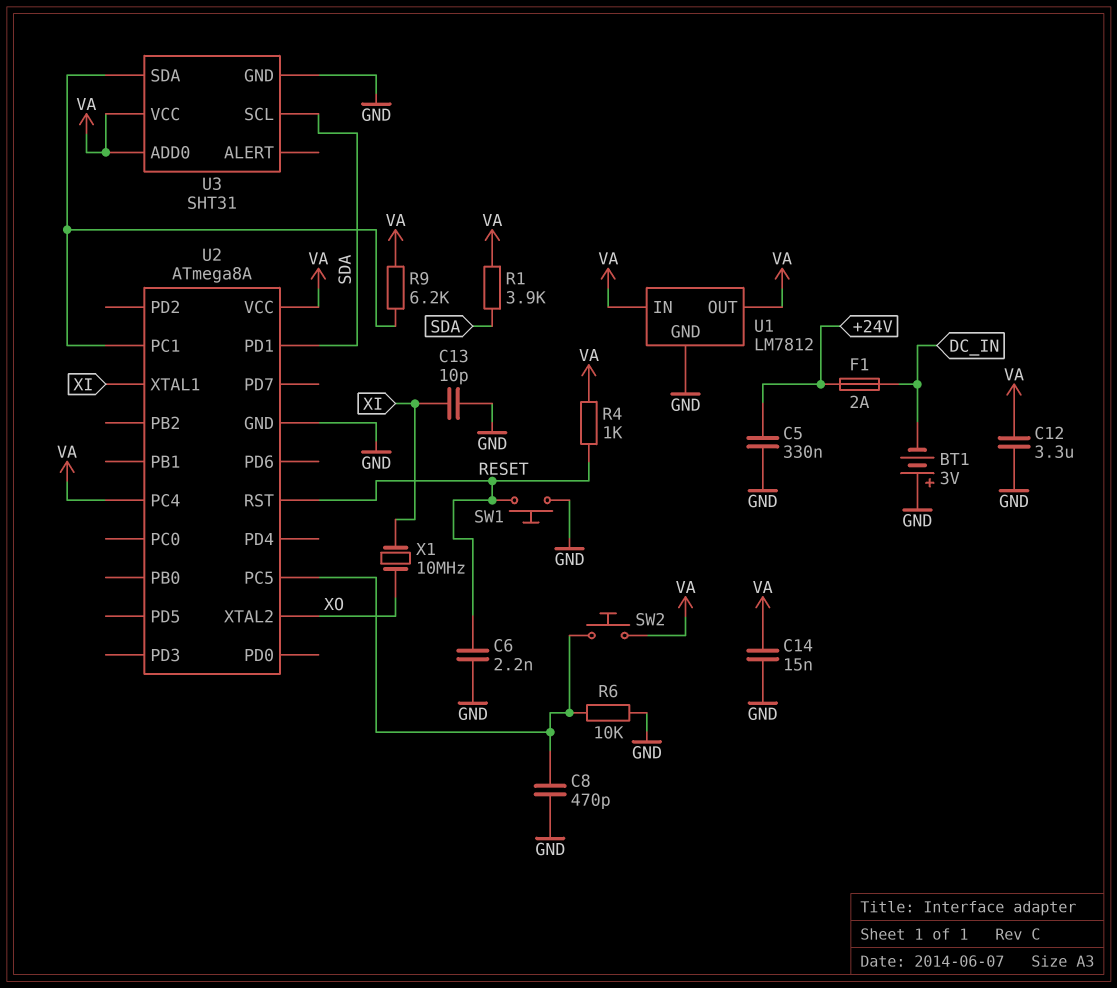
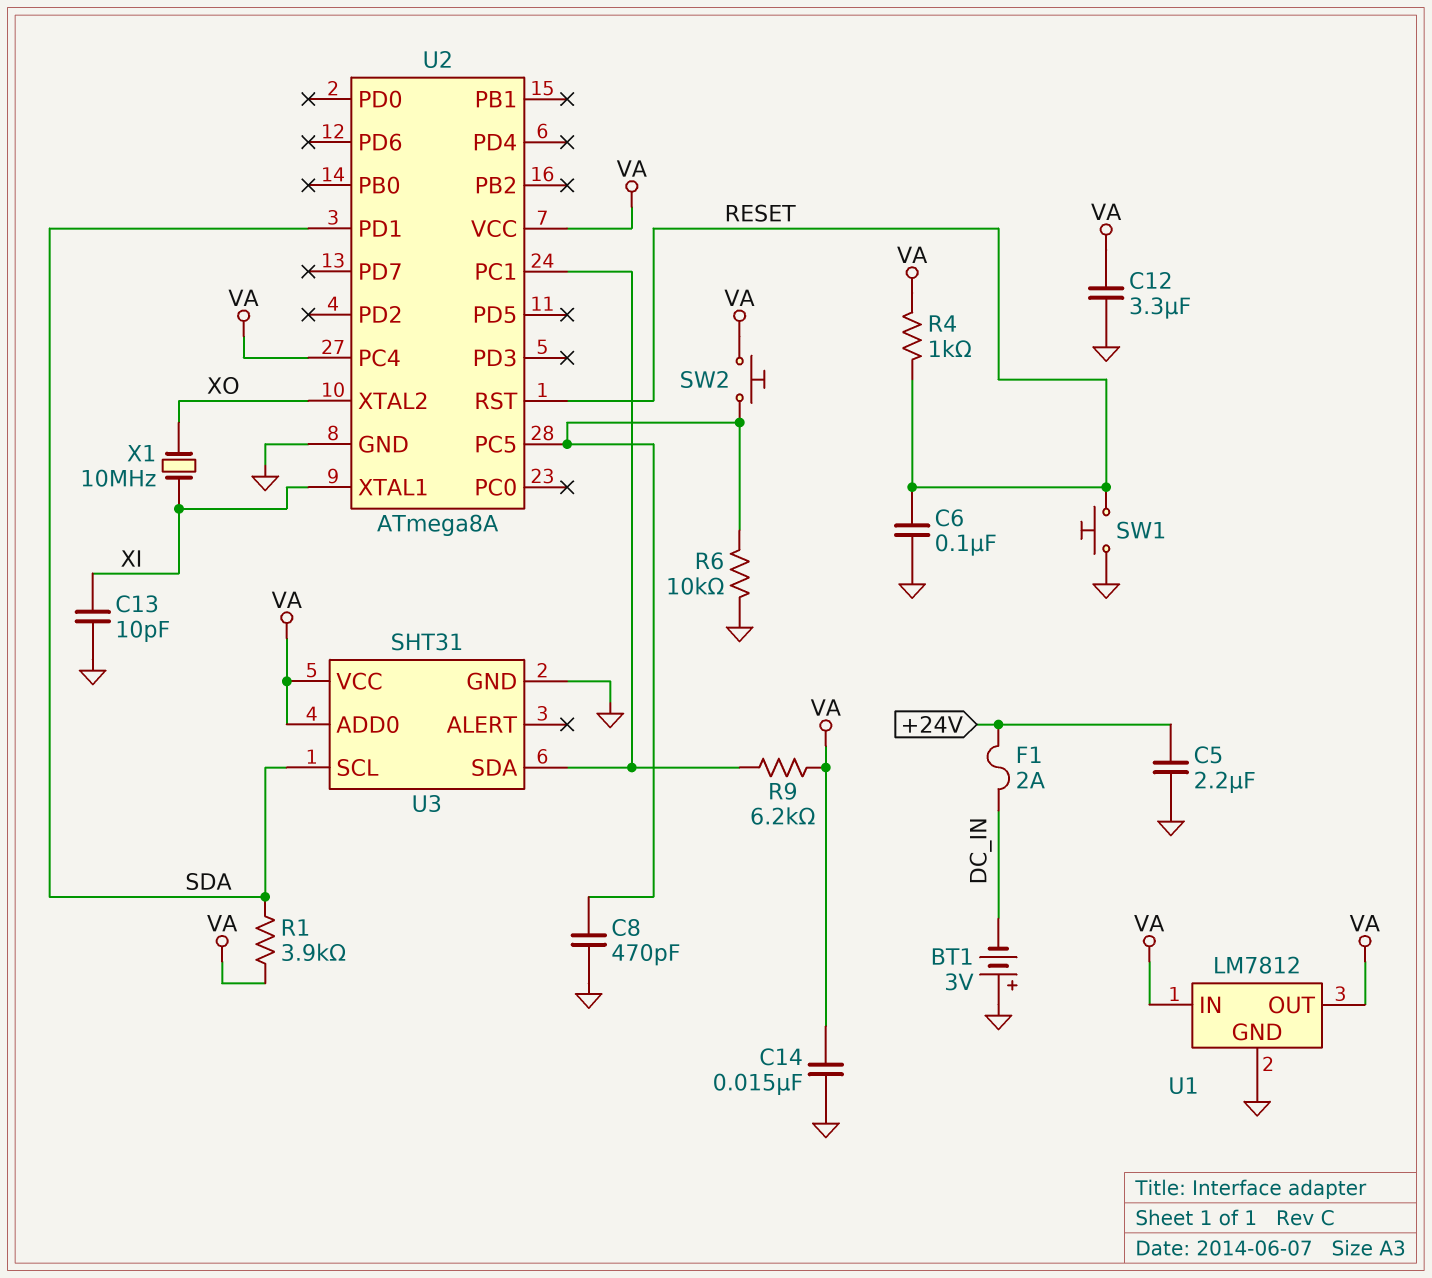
C5: 330nF (+24V, GND) -> 2.2uF (+24V, GND)
C6: 2.2nF (GND, RESET) -> 100nF (GND, RESET)

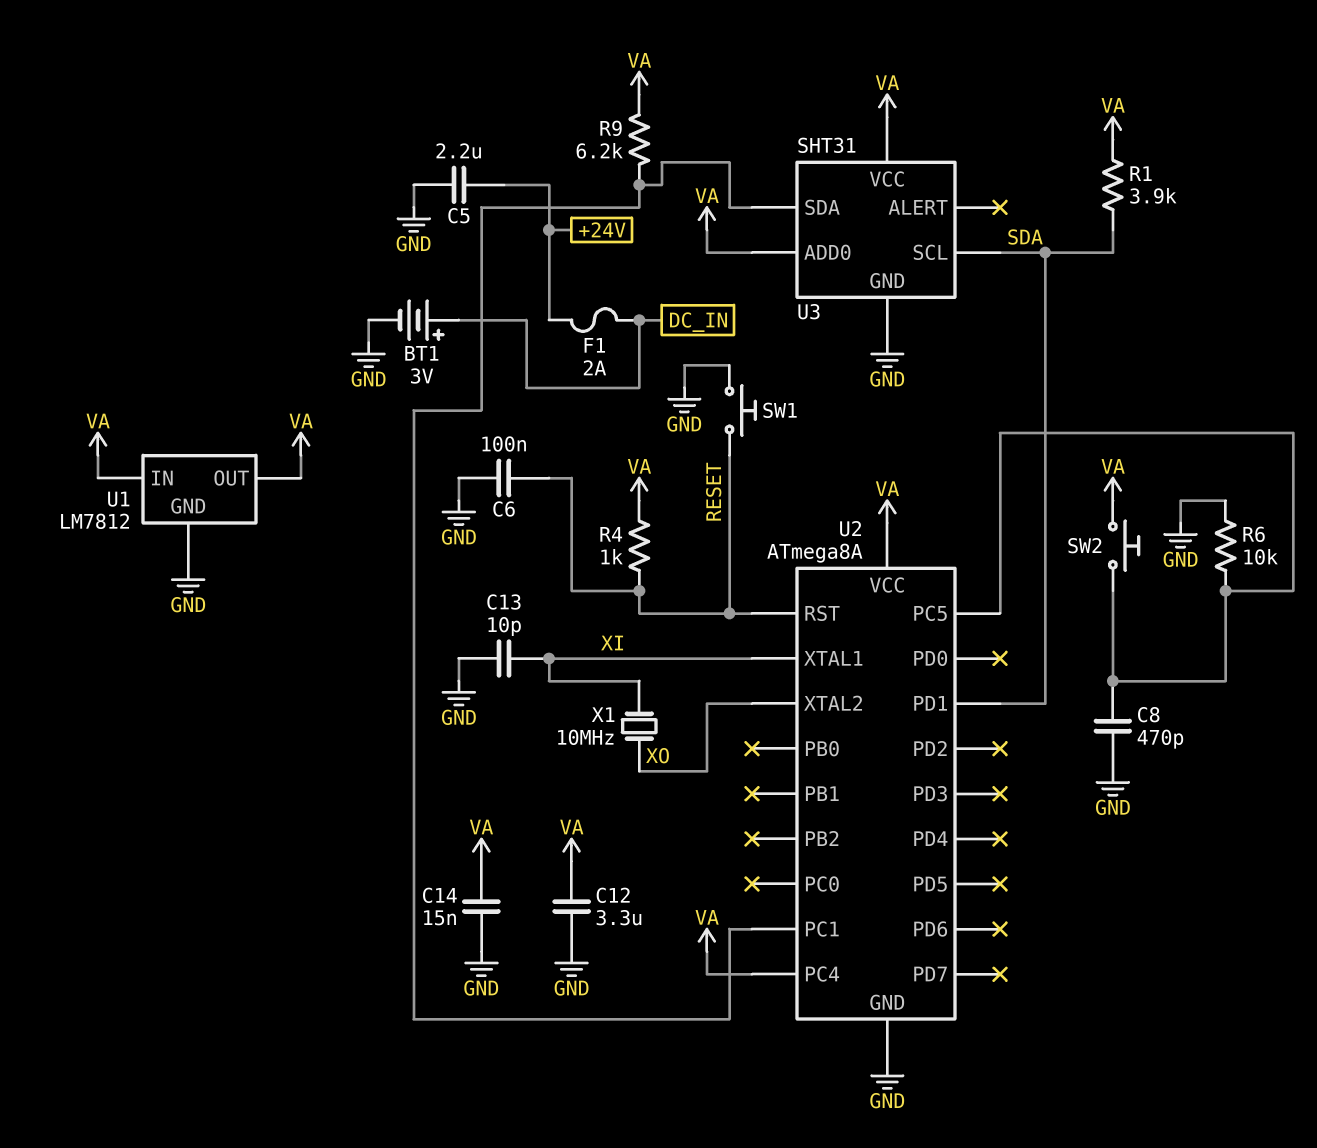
BT1: 3V (plus GND, minus DC_IN) -> 3V (plus DC_IN, minus GND)

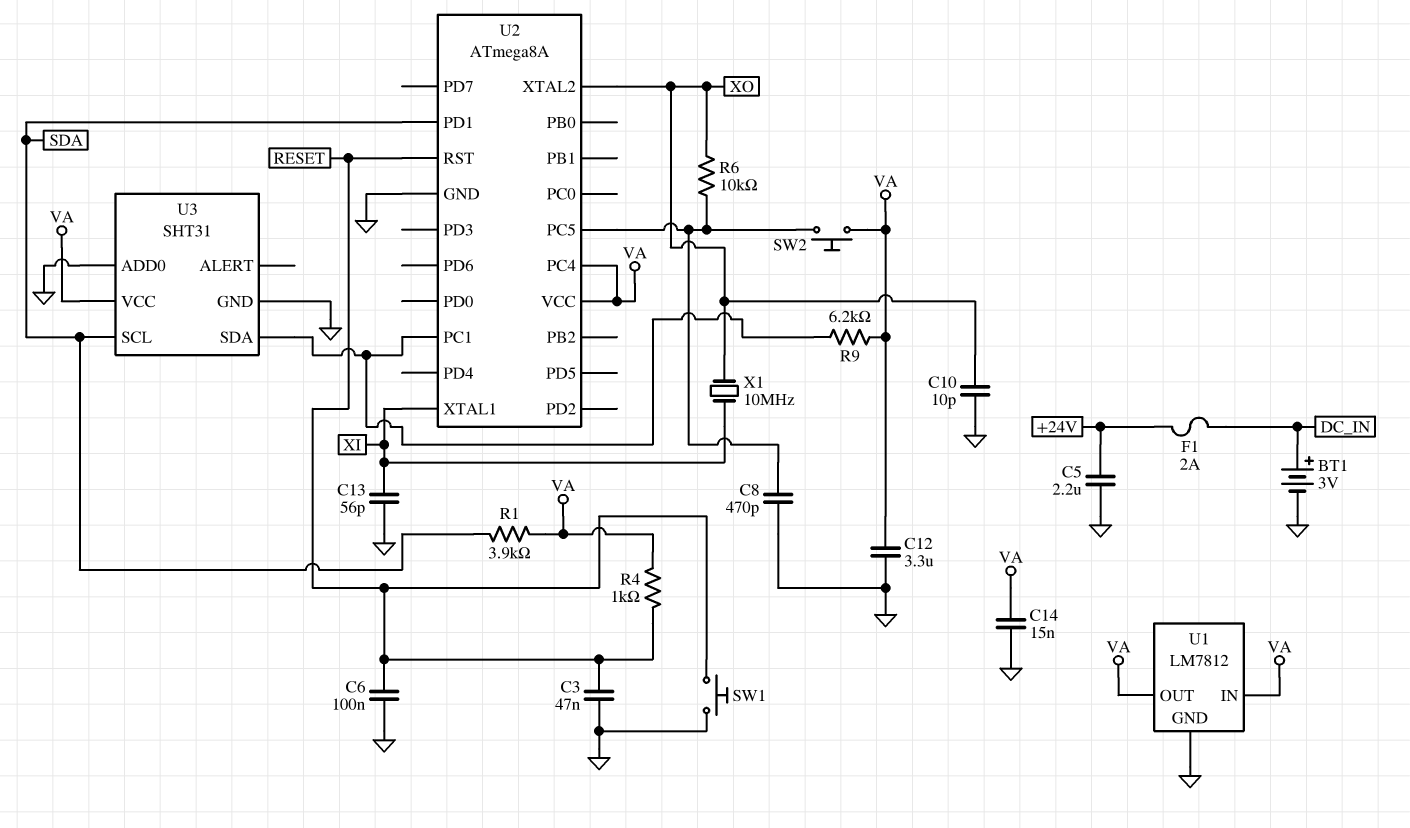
C3: none -> 47nF (GND, RESET)
C10: none -> 10pF (GND, XO)
C13: 10pF (GND, XI) -> 56pF (GND, XI)
R6: 10k (GND, U2/PC5) -> 10k (U2/PC5, XO)
U3 pin ADD0: VA -> GND

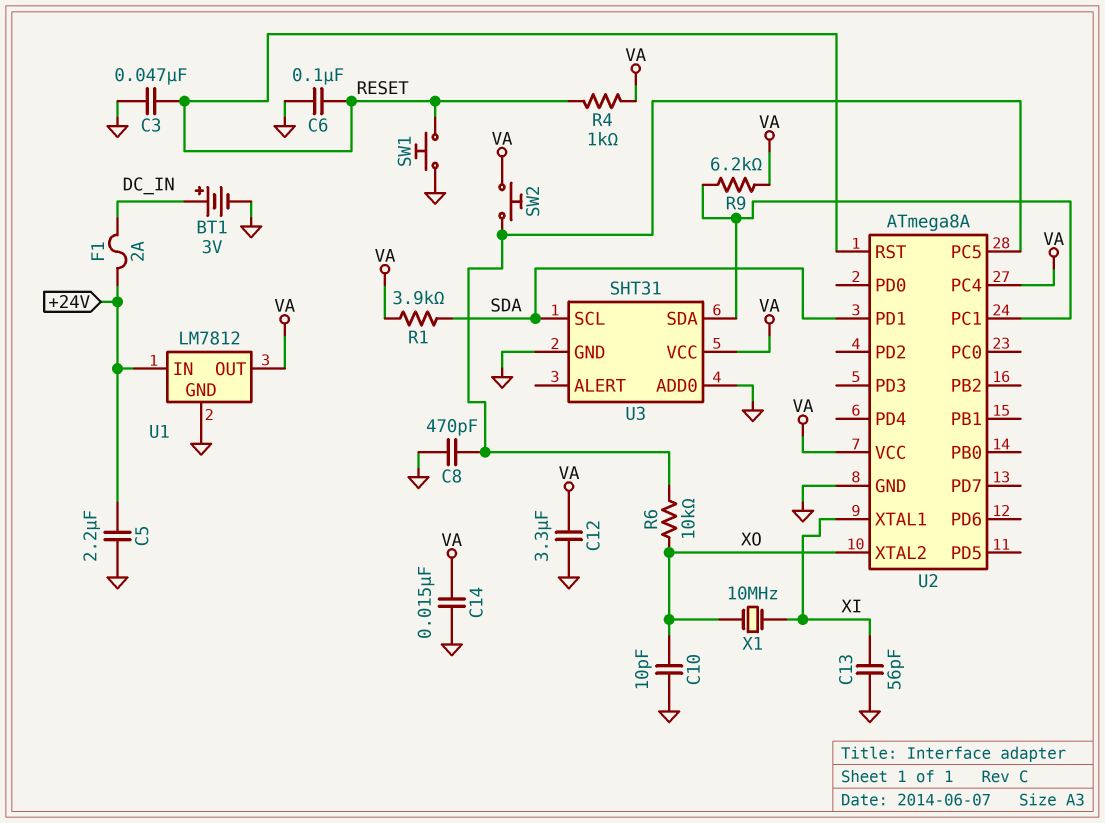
U1 pin IN: VA -> +24V

